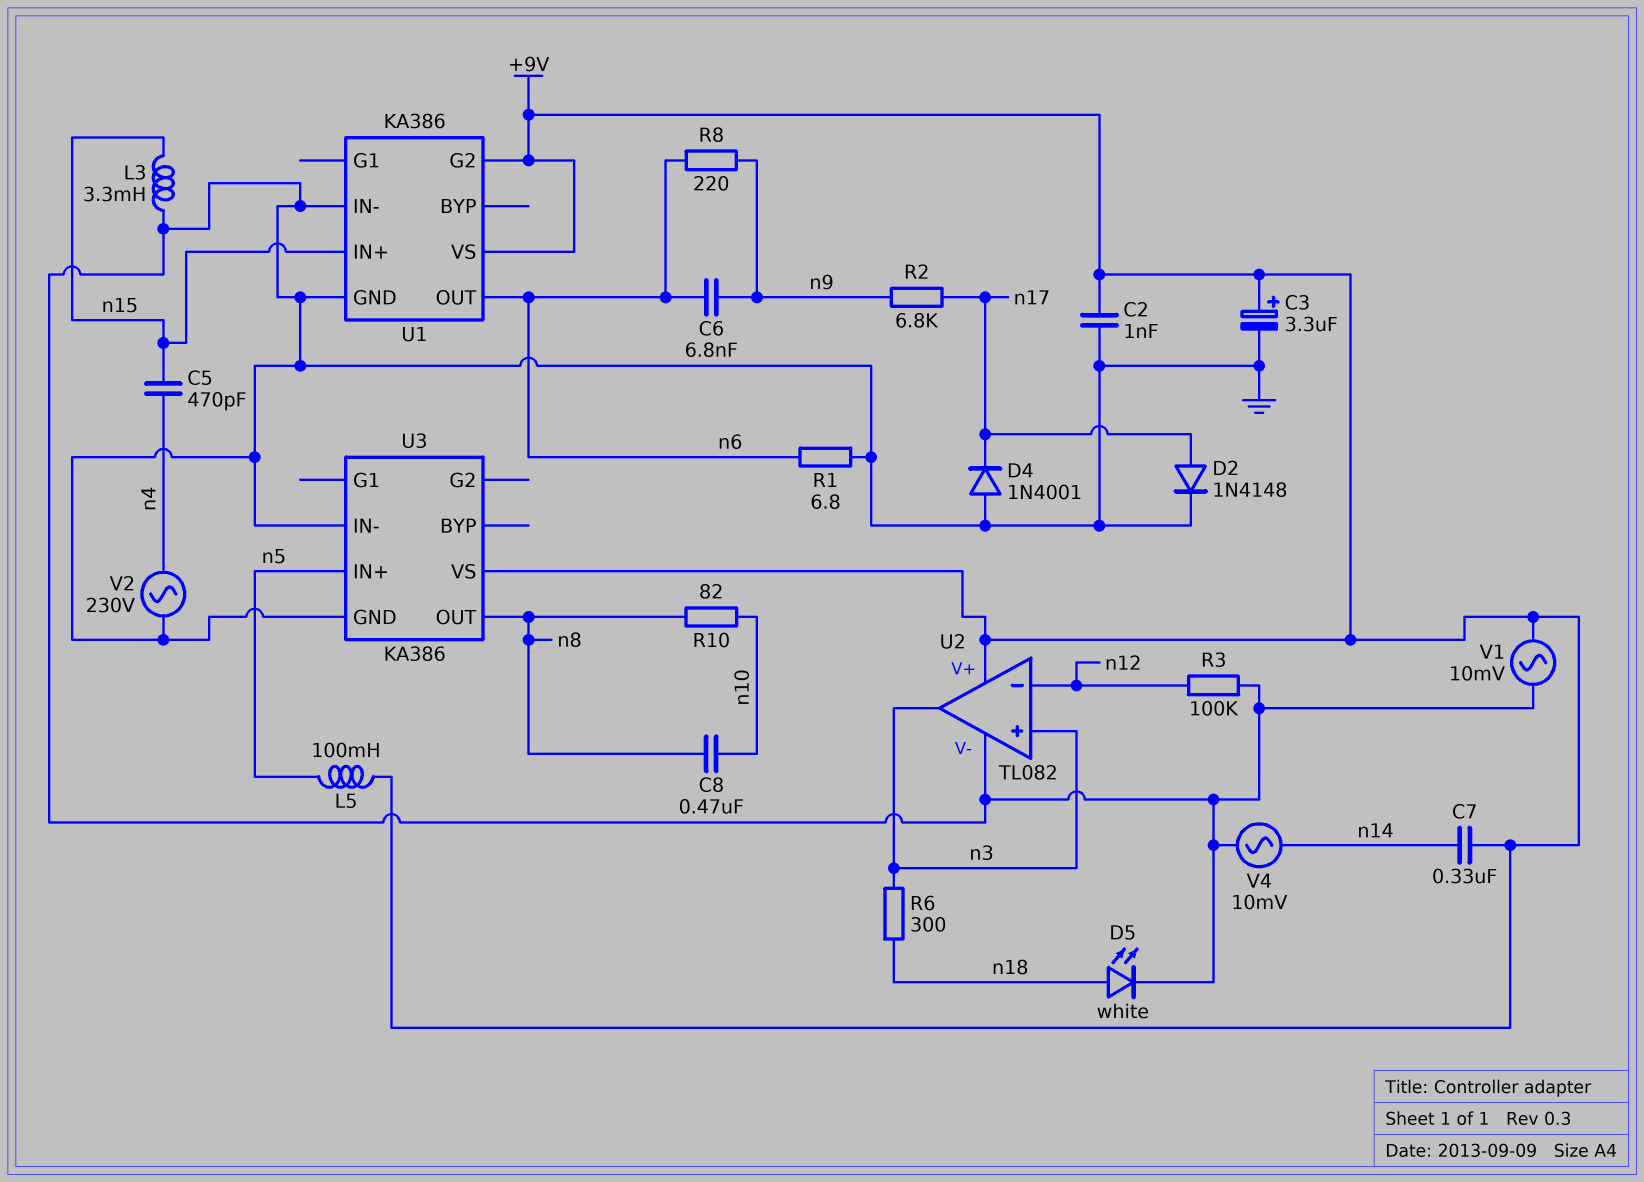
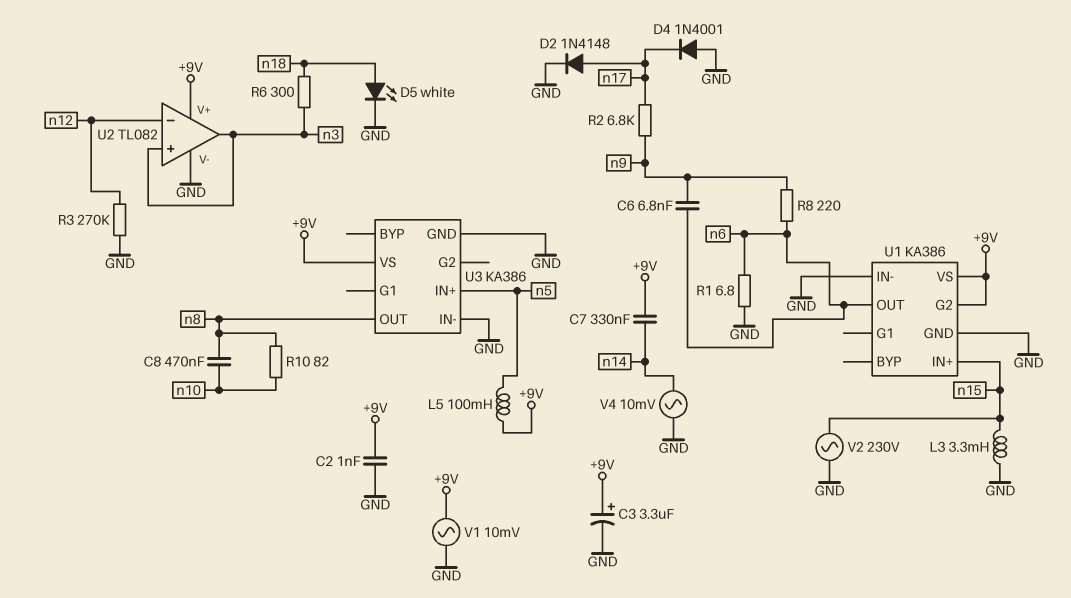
C5: 470pF (n4, n15) -> none
R3: 100k (GND, n12) -> 270k (GND, n12)
V2: AC 230V (GND, n4) -> AC 230V (GND, n15)

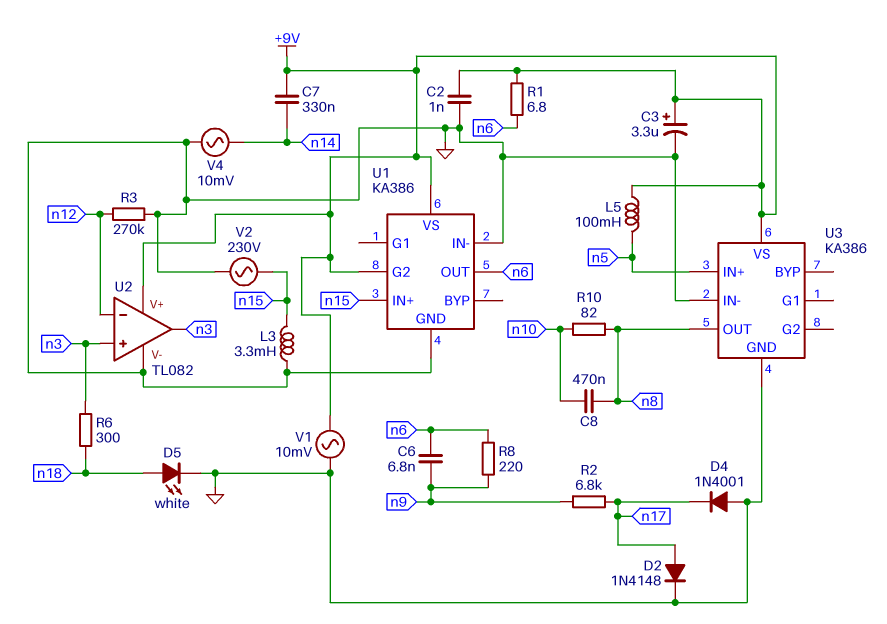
R1: 6.8 (GND, n6) -> 6.8 (+9V, n6)

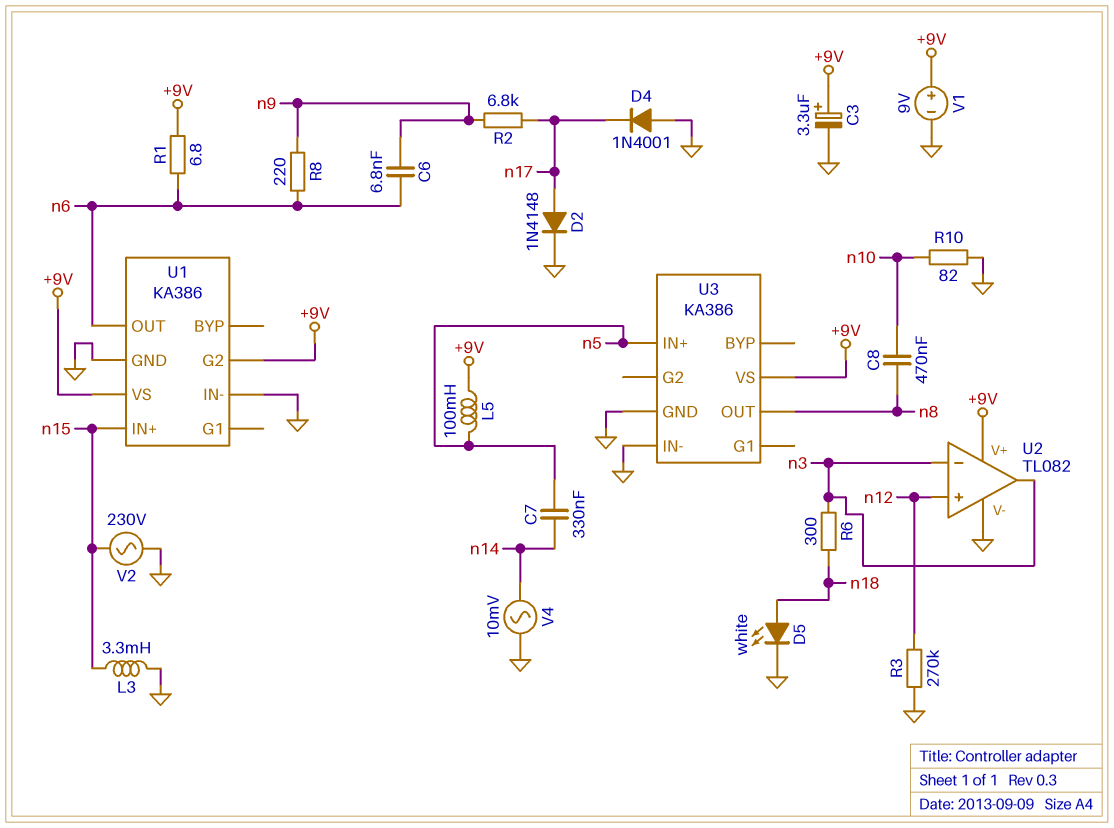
C2: 1nF (+9V, GND) -> none
C7: 330nF (+9V, n14) -> 330nF (n5, n14)
R10: 82 (n8, n10) -> 82 (GND, n10)
U2 pin in+: n3 -> n12
U2 pin in-: n12 -> n3
V1: AC 10mV (+9V, GND) -> 9V (plus +9V, minus GND)

